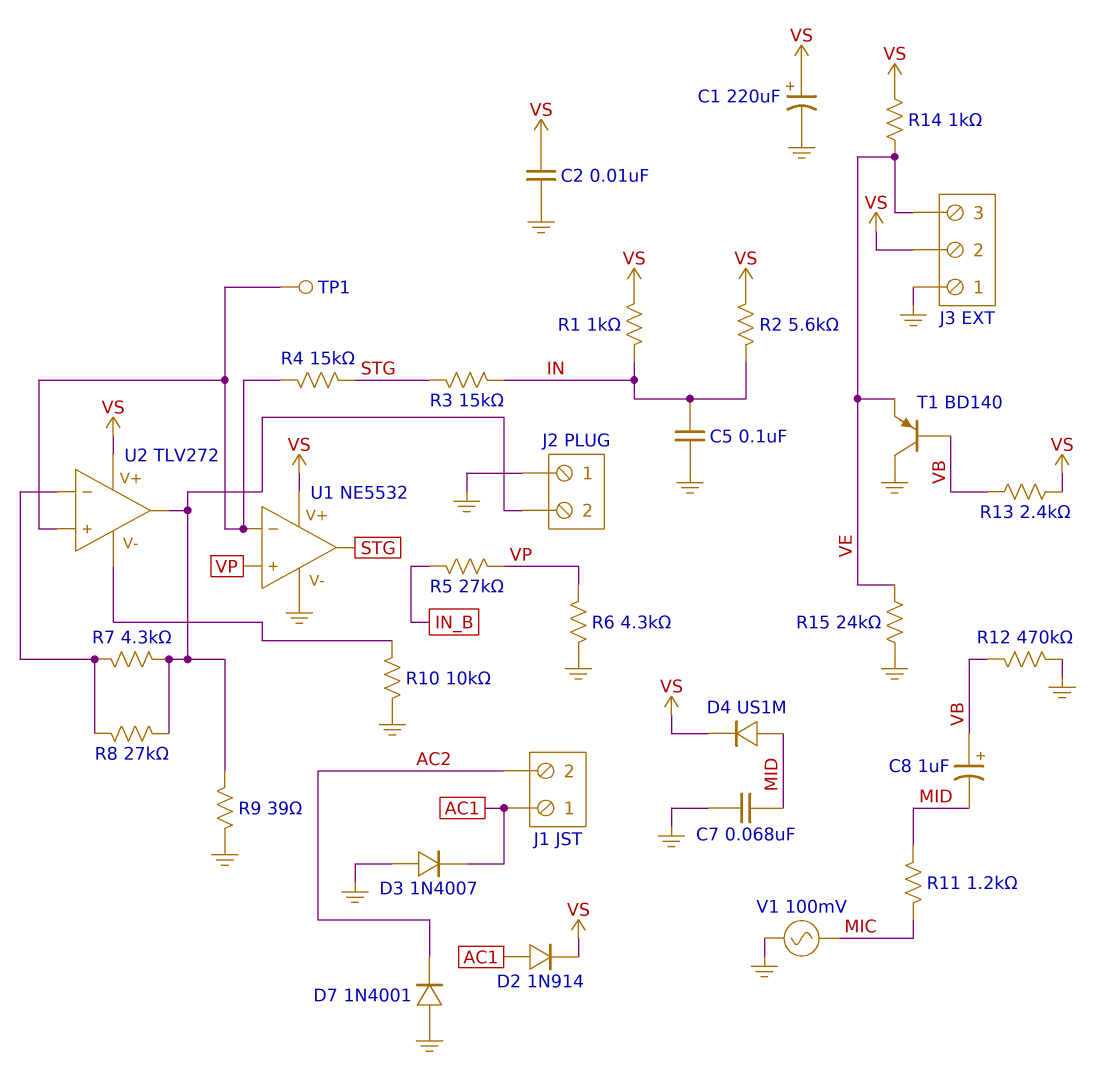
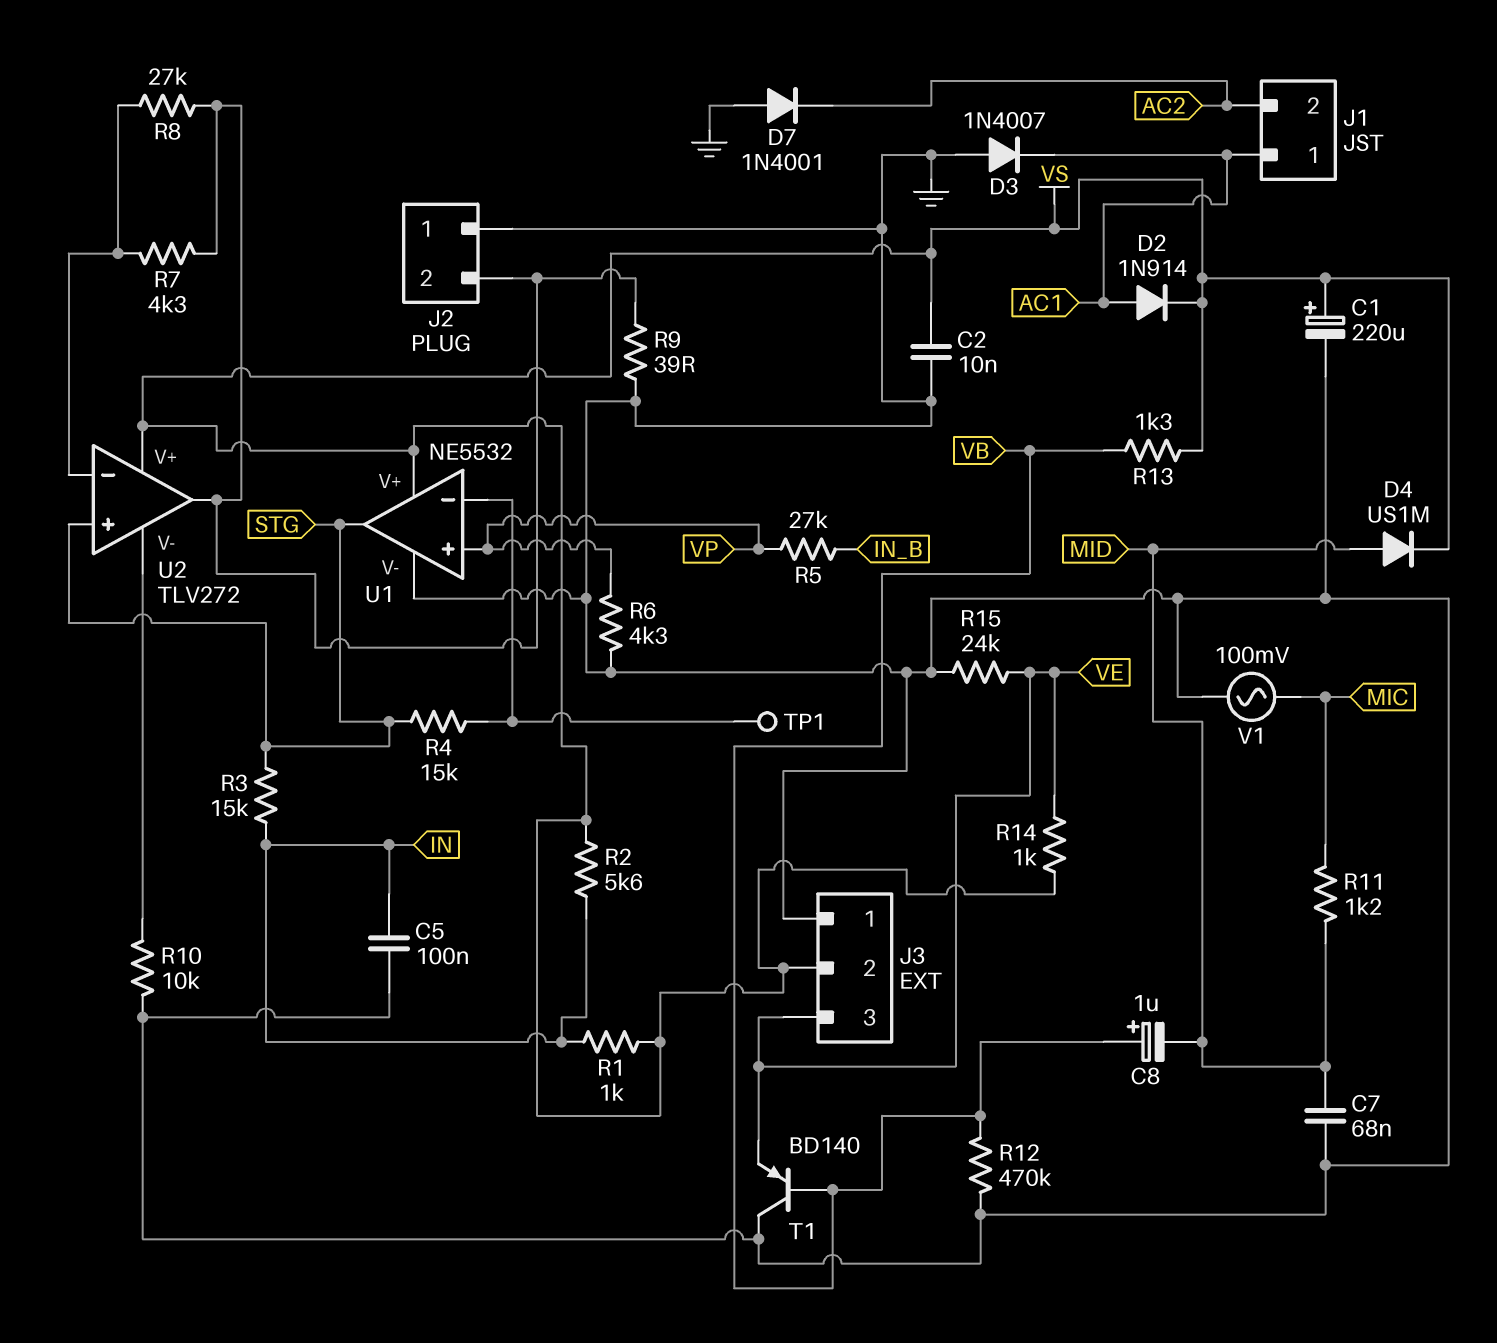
R13: 2.4k (VB, VS) -> 1.3k (VB, VS)
U2 pin in+: U1/in- -> STG

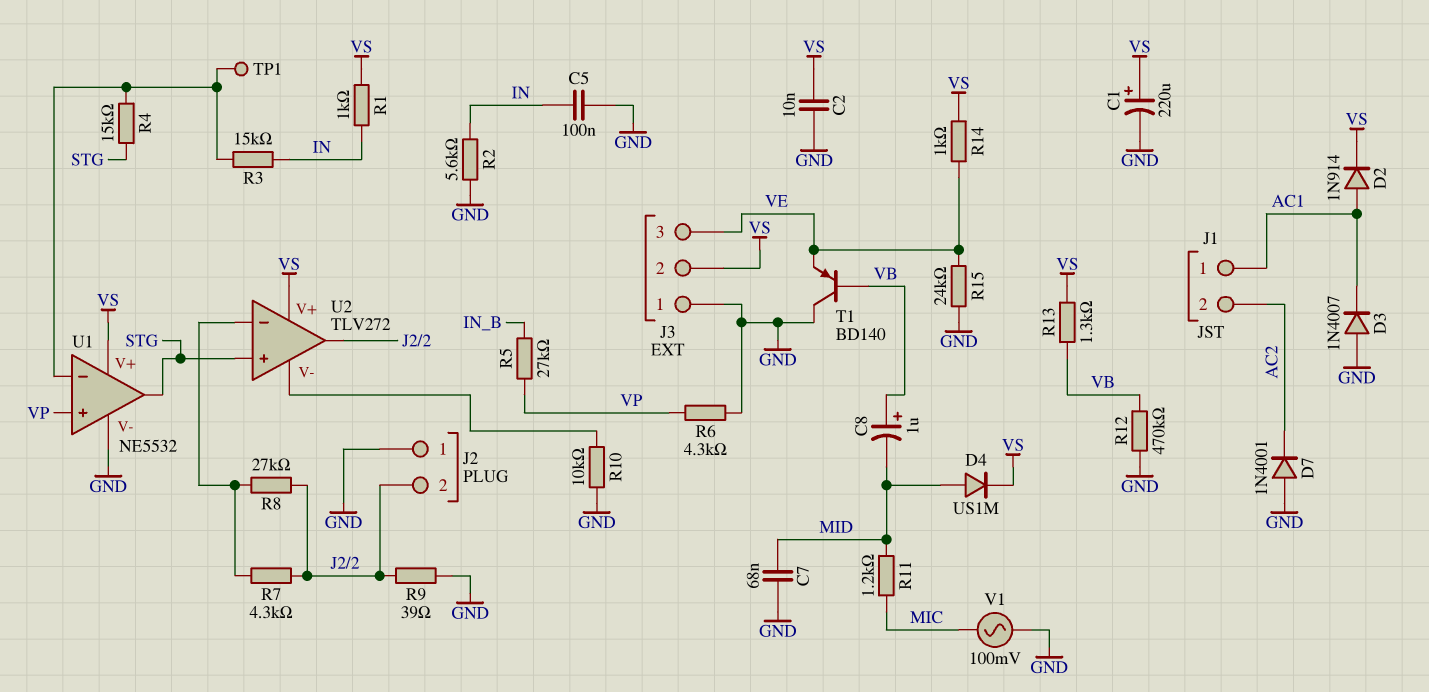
R2: 5.6k (IN, VS) -> 5.6k (GND, IN)
R3: 15k (IN, STG) -> 15k (IN, U1/in-)

